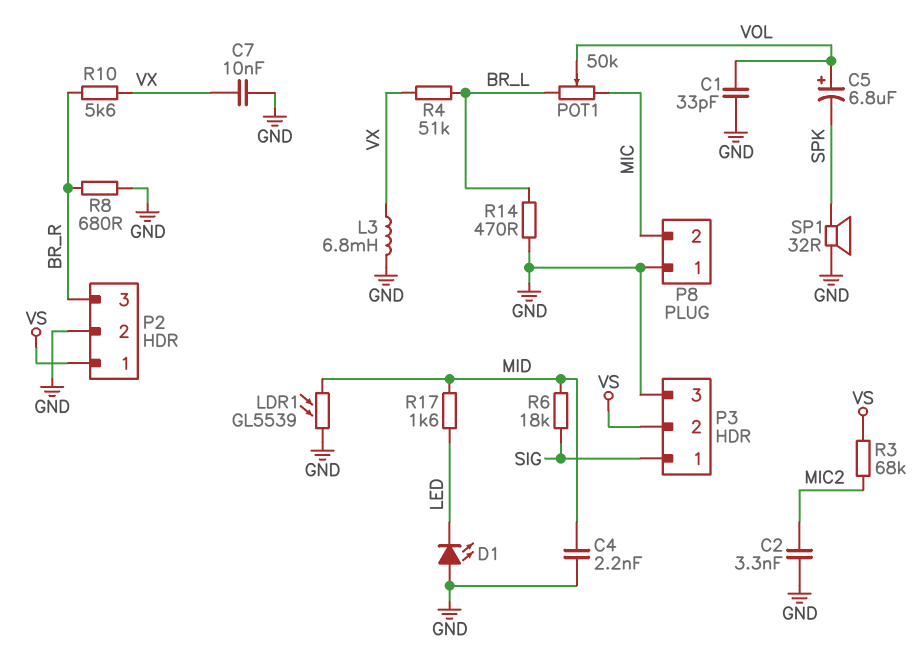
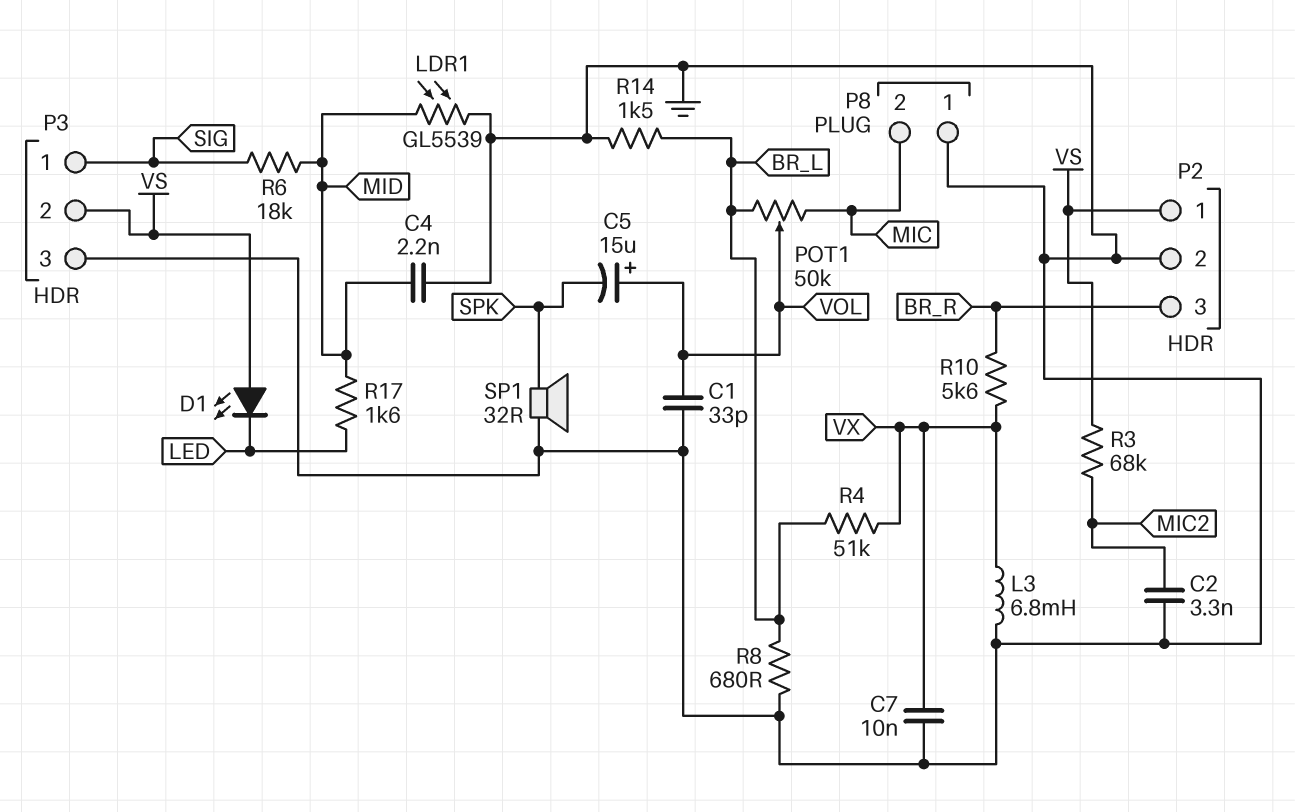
C5: 6.8uF (plus VOL, minus SPK) -> 15uF (plus VOL, minus SPK)
D1: LED (A GND, K LED) -> LED (A VS, K LED)
R8: 680 (BR_R, GND) -> 680 (BR_L, GND)
R14: 470 (BR_L, GND) -> 1.5k (BR_L, GND)

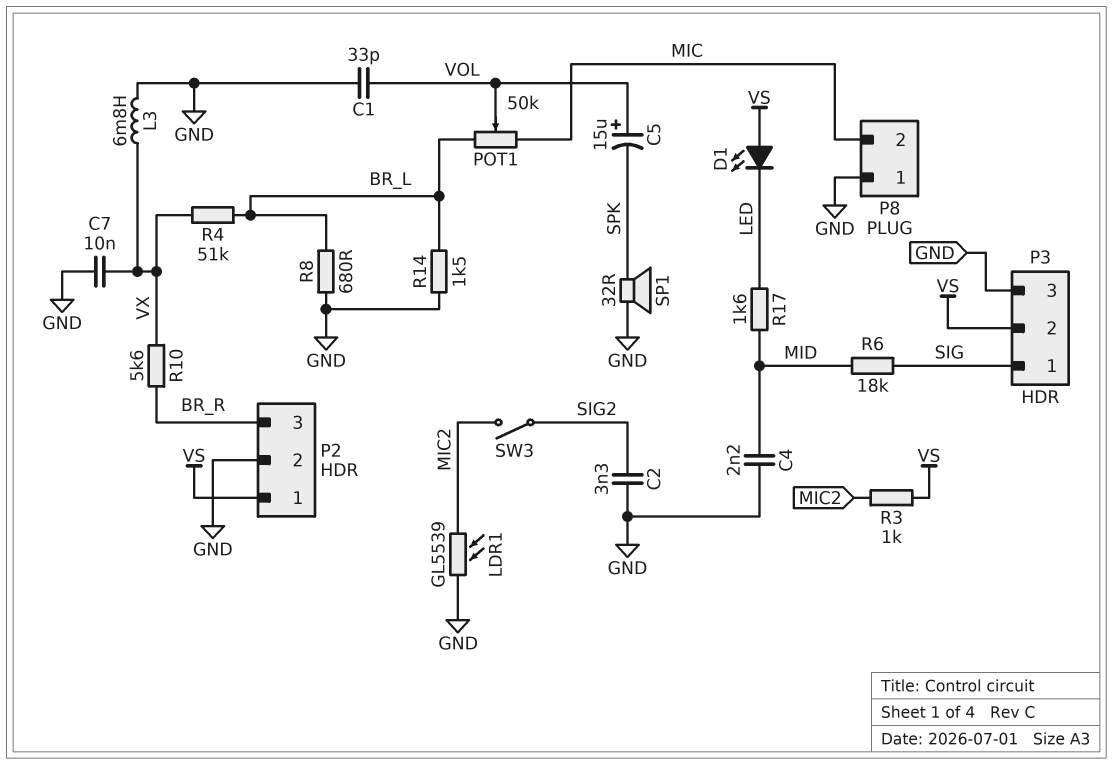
C2: 3.3nF (GND, MIC2) -> 3.3nF (GND, SIG2)
LDR1: GL5539 (GND, MID) -> GL5539 (GND, MIC2)
R3: 68k (MIC2, VS) -> 1k (MIC2, VS)
SW3: none -> switch (MIC2, SIG2)

